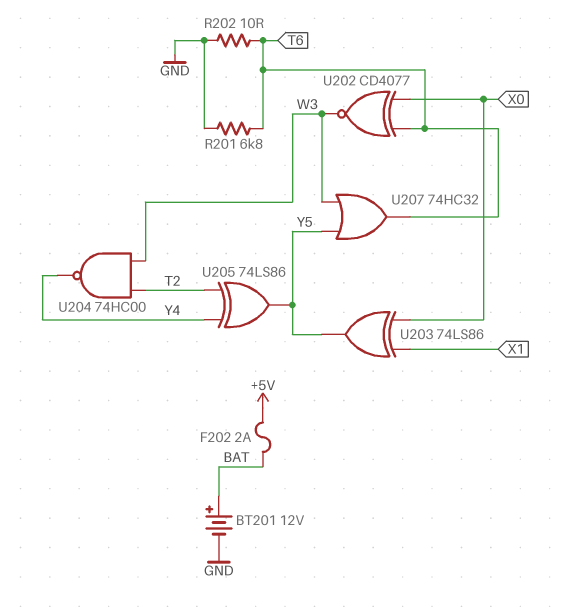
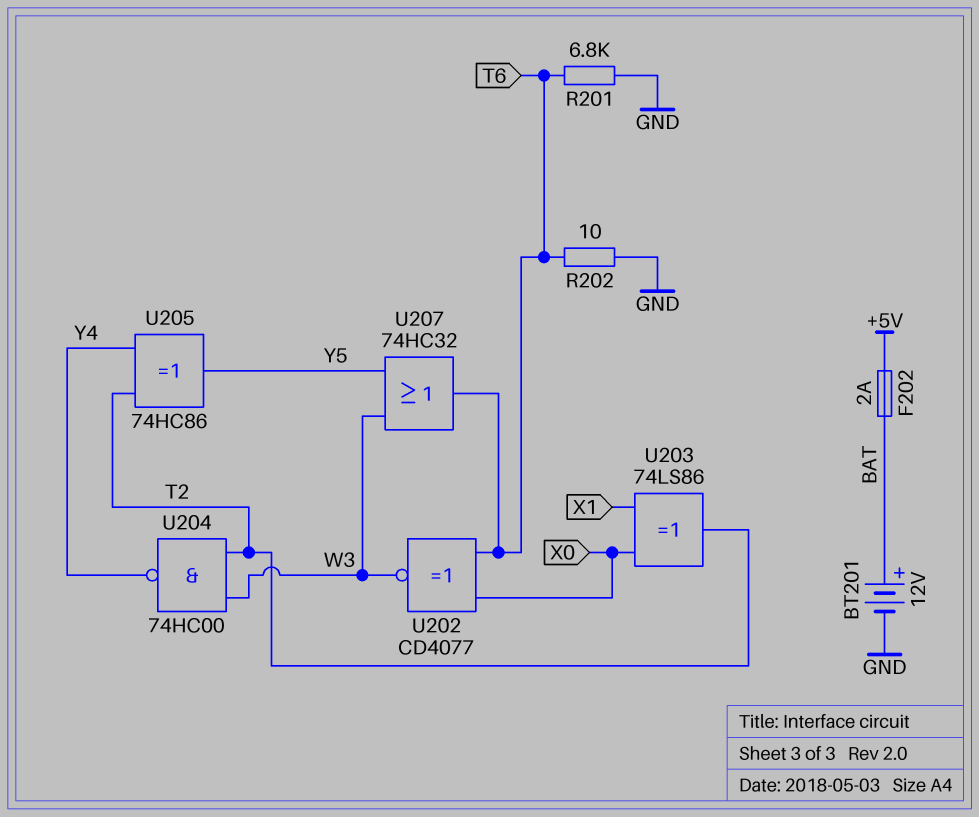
U203: XOR 74LS86 (in X0, in X1, out Y5) -> XOR 74LS86 (in X0, in X1, out T2)
U205: XOR 74LS86 (in T2, in Y4, out Y5) -> XOR 74HC86 (in T2, in Y4, out Y5)

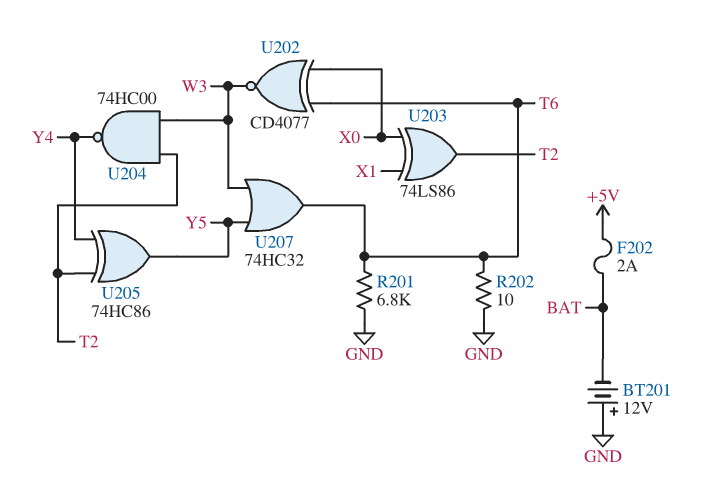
BT201: 12V (plus BAT, minus GND) -> 12V (plus GND, minus BAT)

